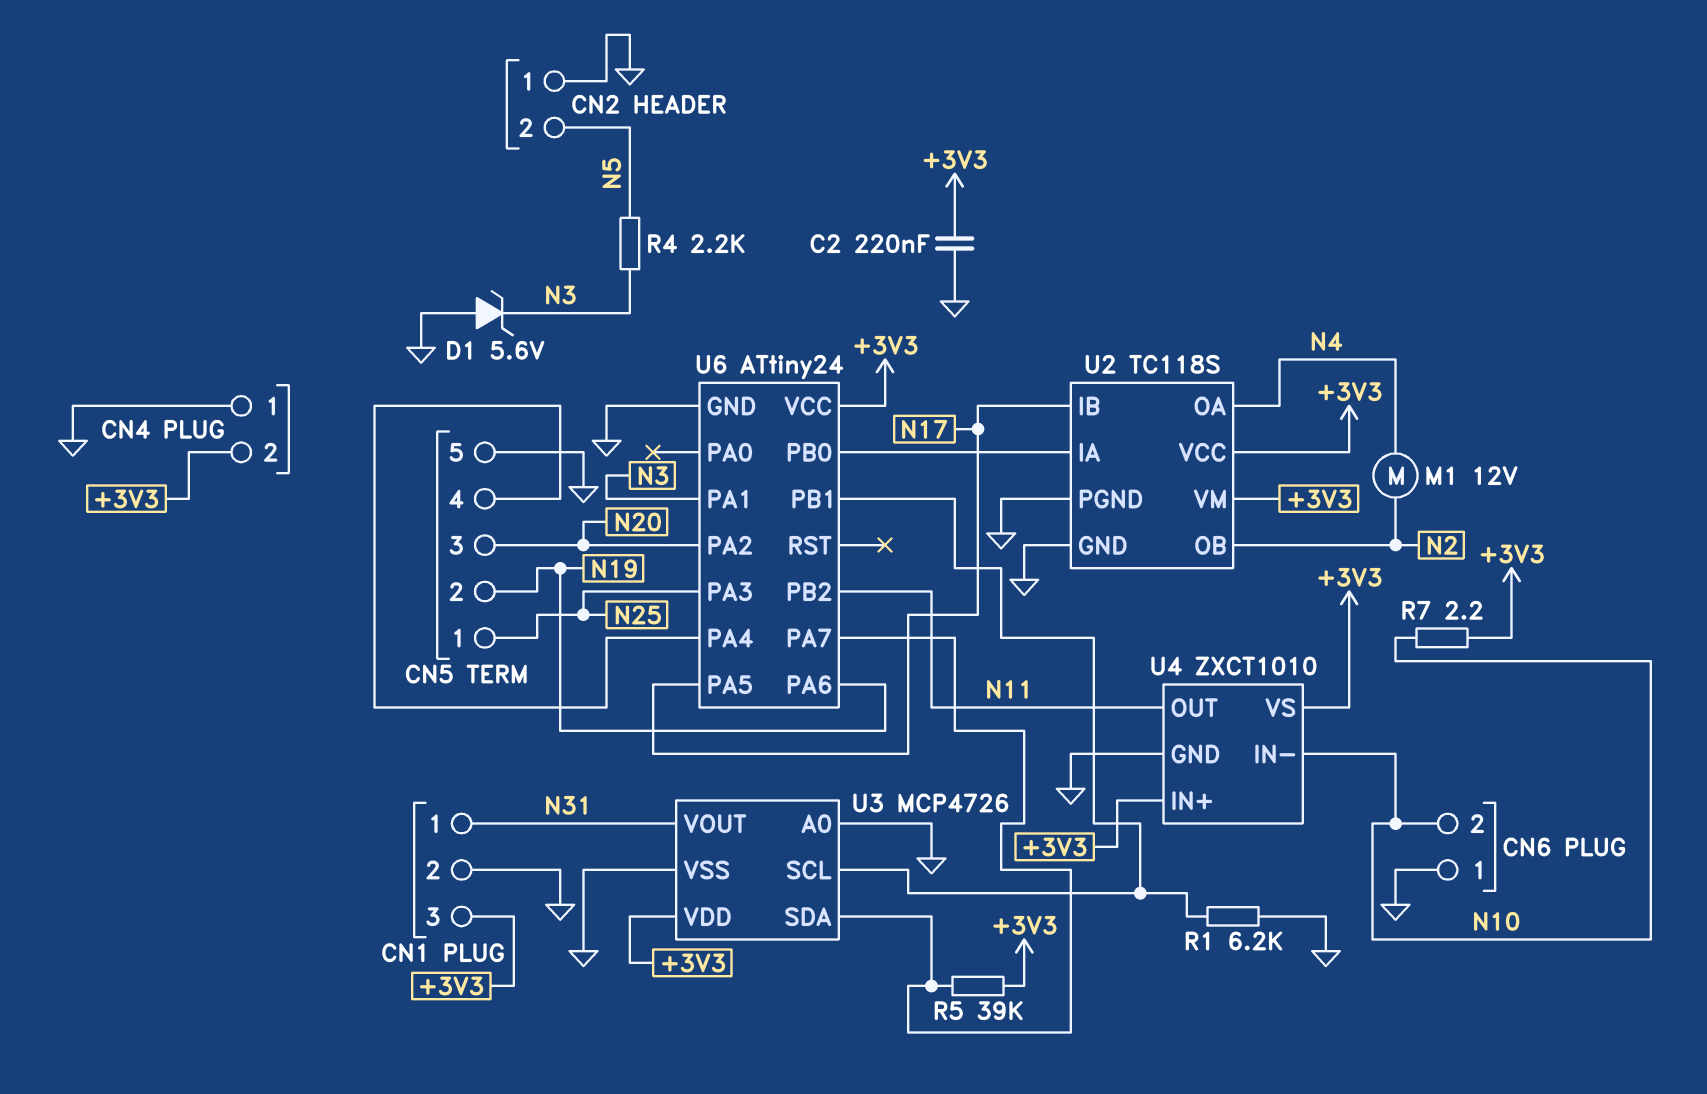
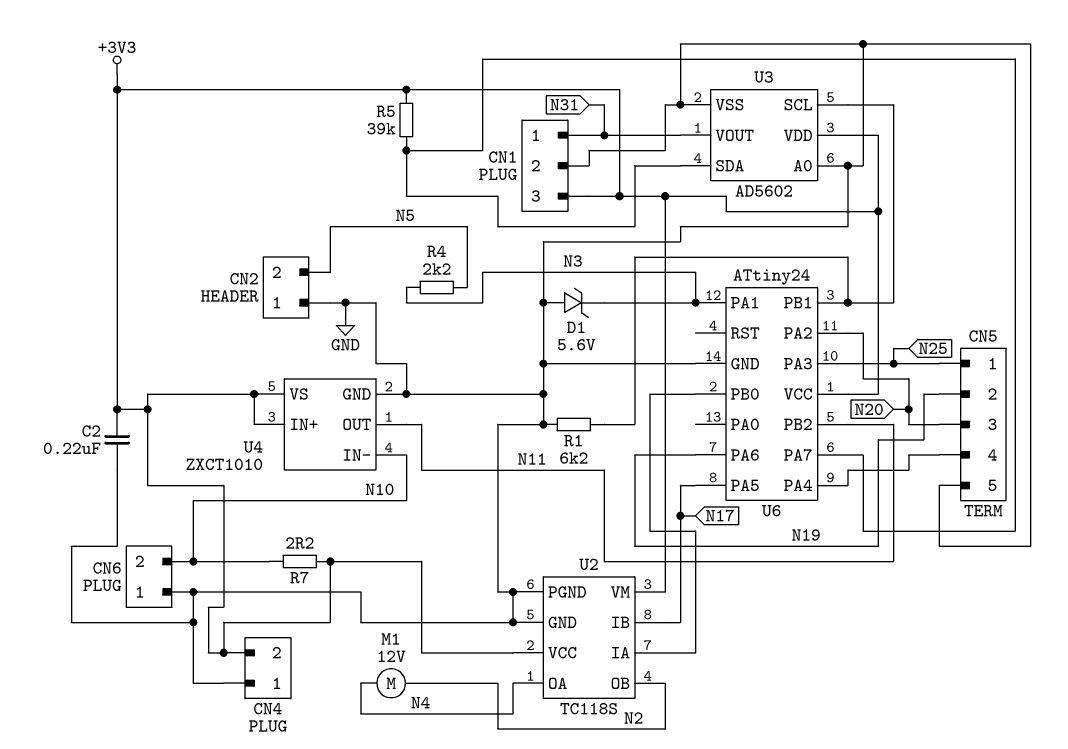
U3: MCP4726 -> AD5602

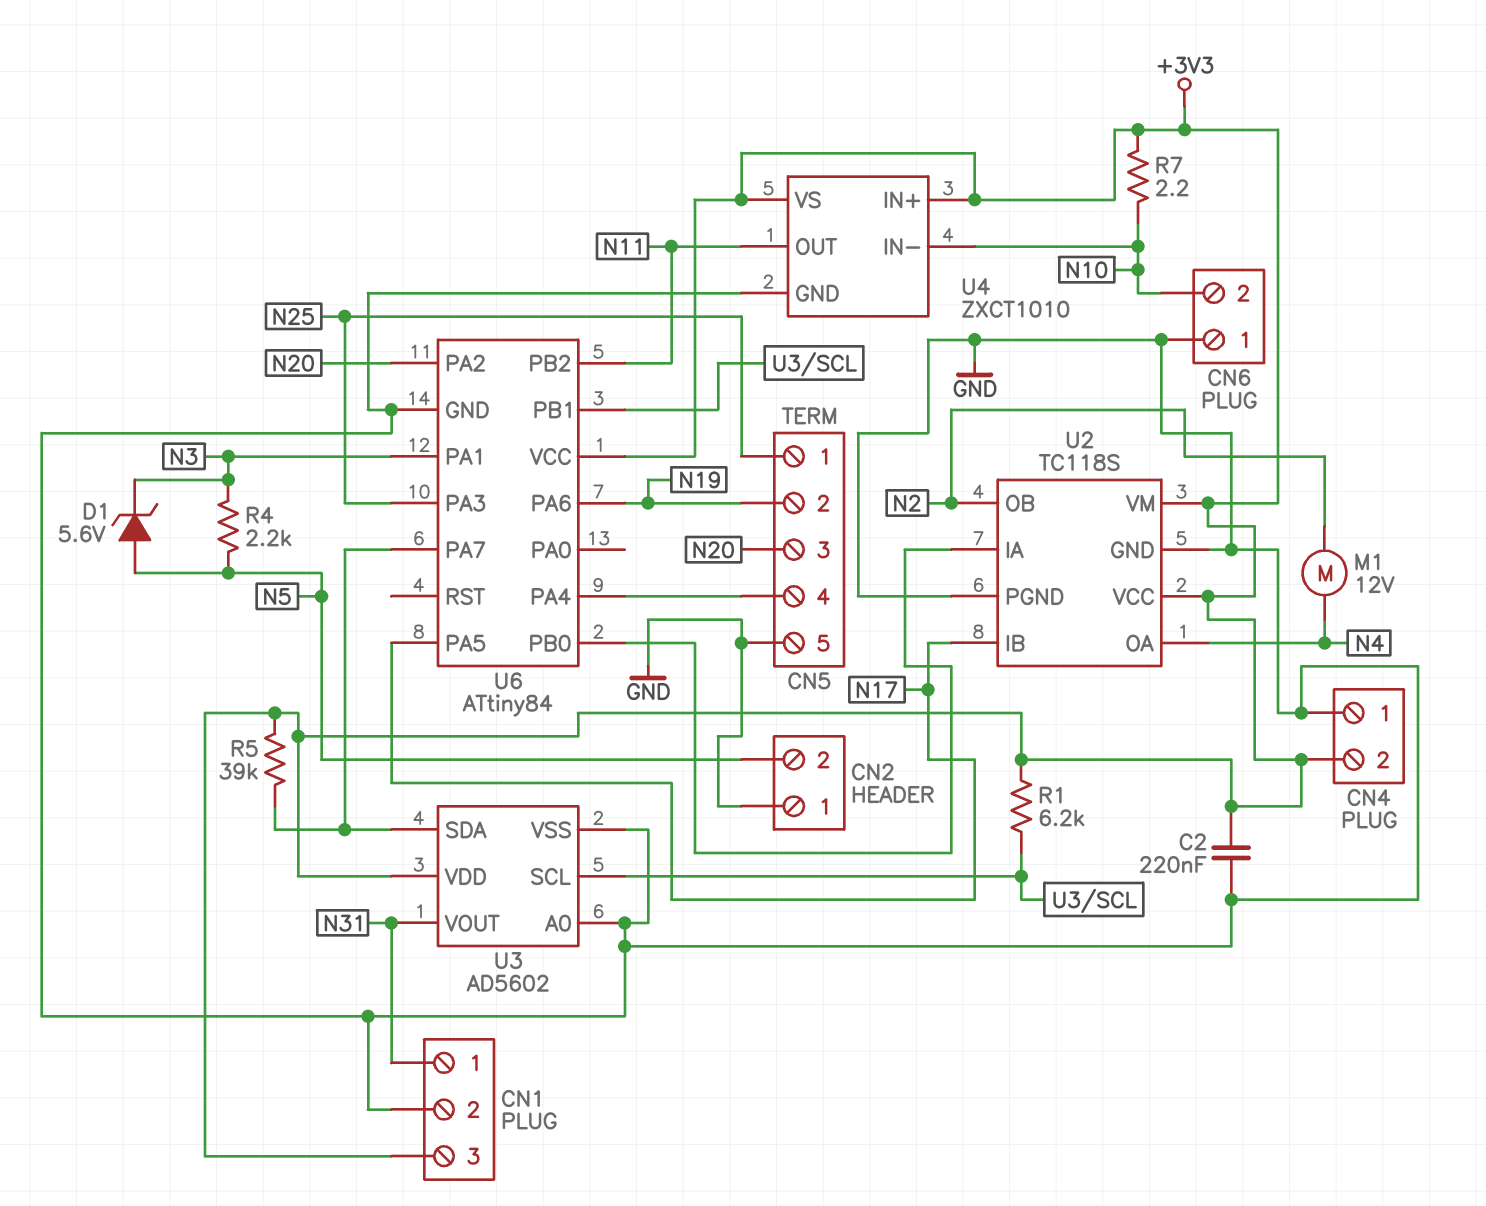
D1: zener 5.6V (A GND, K N3) -> zener 5.6V (A N5, K N3)
R1: 6.2k (GND, U3/SCL) -> 6.2k (+3V3, U3/SCL)
U6: ATtiny24 -> ATtiny84

